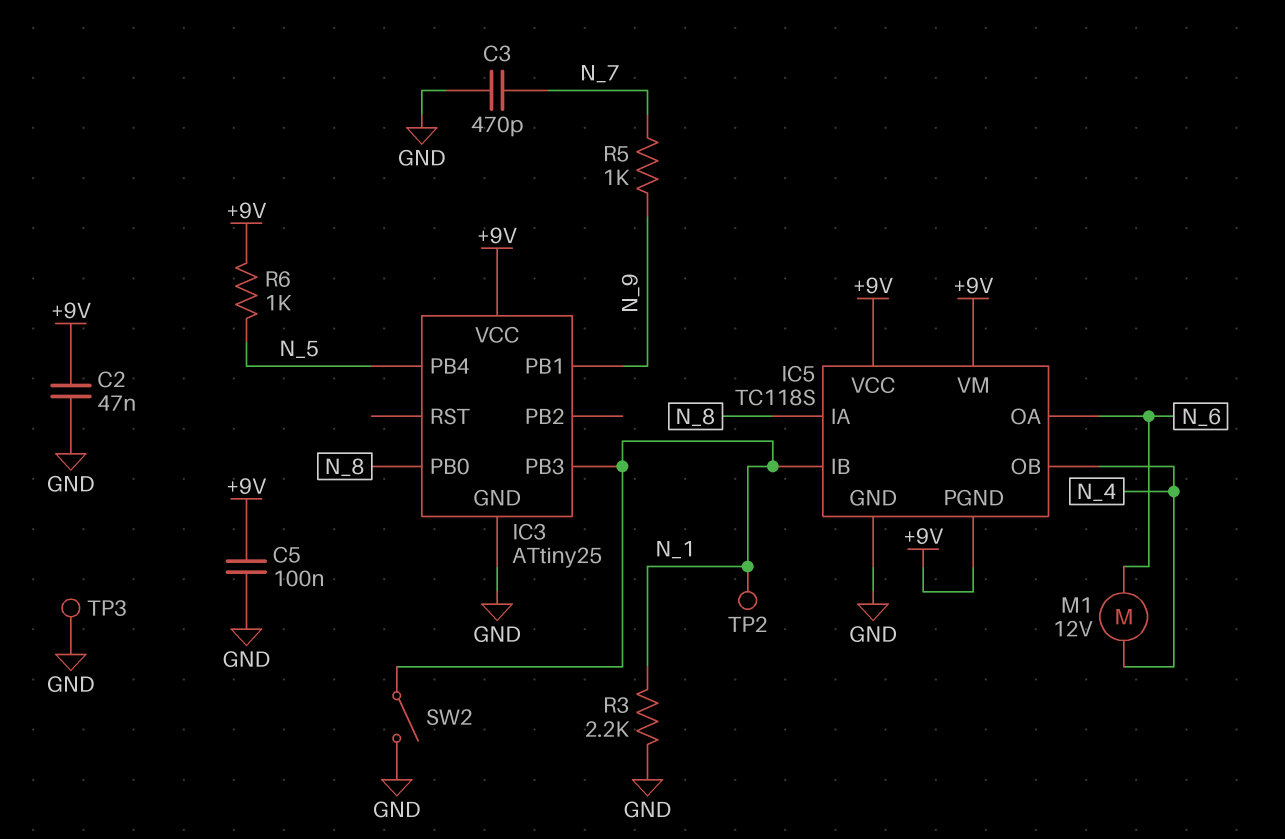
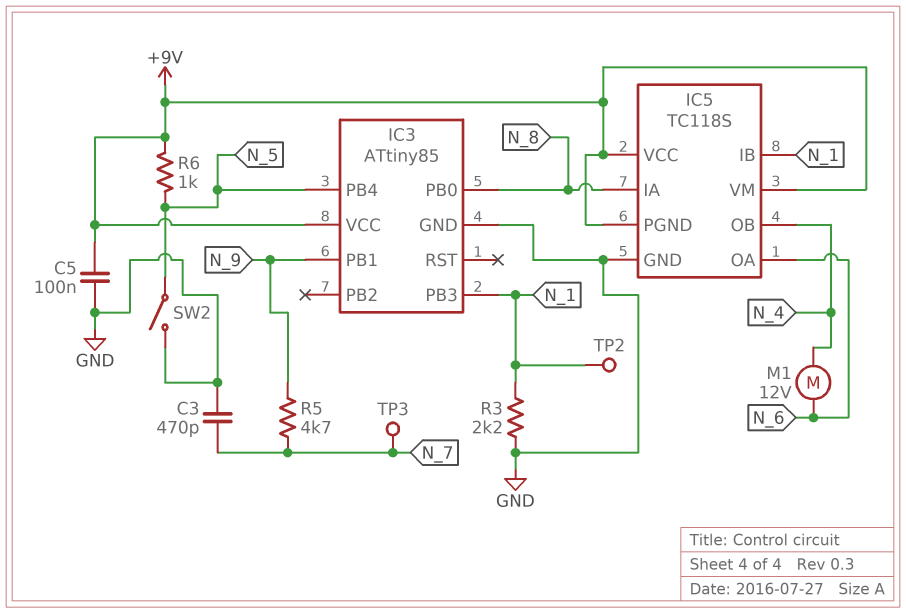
C2: 47nF (+9V, GND) -> none
IC3: ATtiny25 -> ATtiny85
R5: 1k (N_7, N_9) -> 4.7k (N_7, N_9)
SW2: switch (GND, N_1) -> switch (GND, N_5)
TP3: test point (GND) -> test point (N_7)

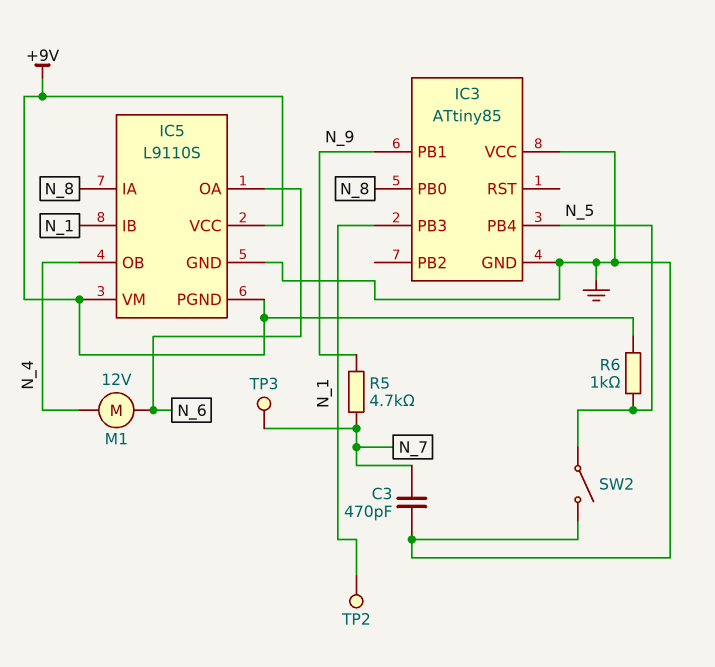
C5: 100nF (+9V, GND) -> none
IC3 pin VCC: +9V -> GND
IC5: TC118S -> L9110S
R3: 2.2k (GND, N_1) -> none

